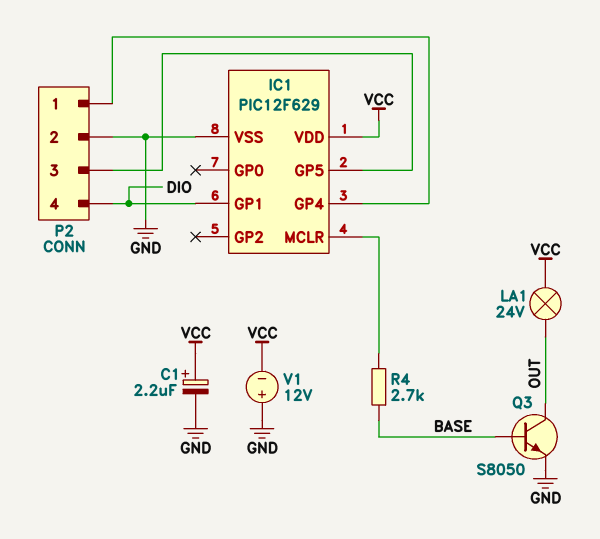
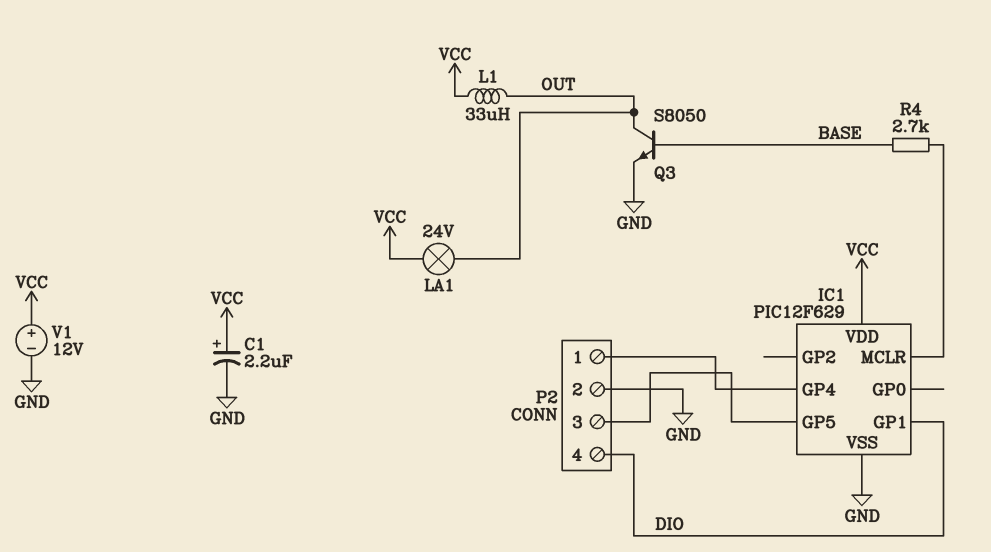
L1: none -> 33uH (OUT, VCC)
V1: 12V (plus GND, minus VCC) -> 12V (plus VCC, minus GND)

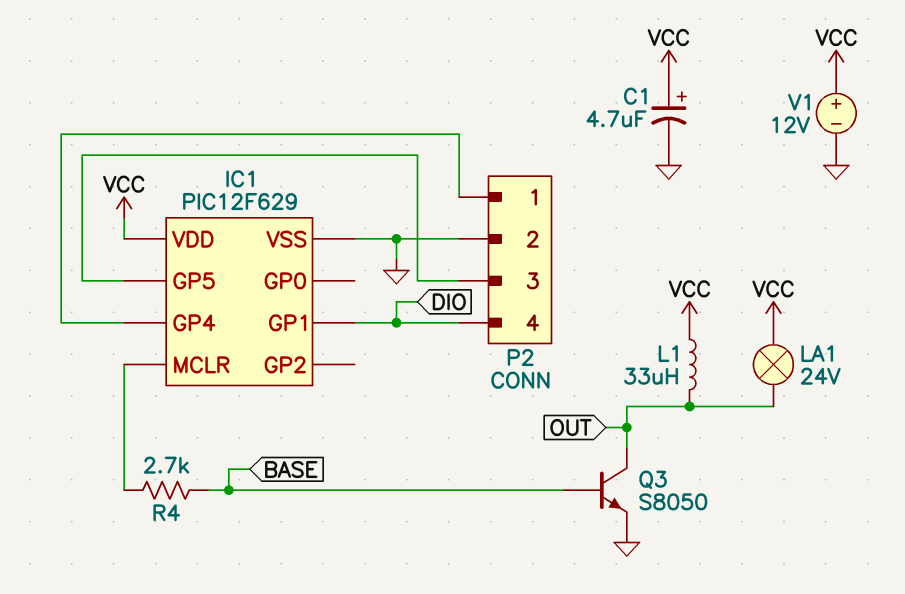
C1: 2.2uF (plus VCC, minus GND) -> 4.7uF (plus VCC, minus GND)

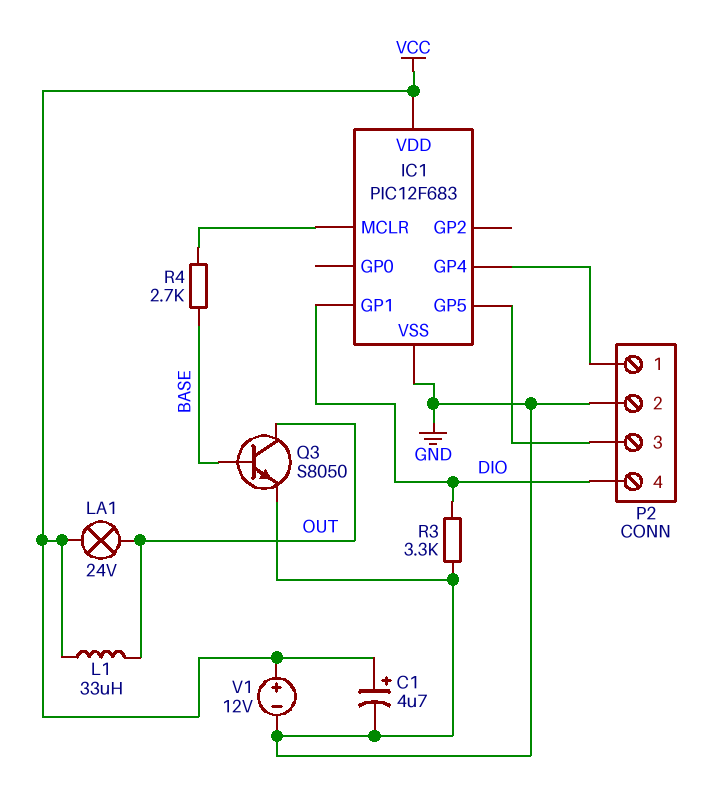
IC1: PIC12F629 -> PIC12F683
R3: none -> 3.3k (DIO, GND)

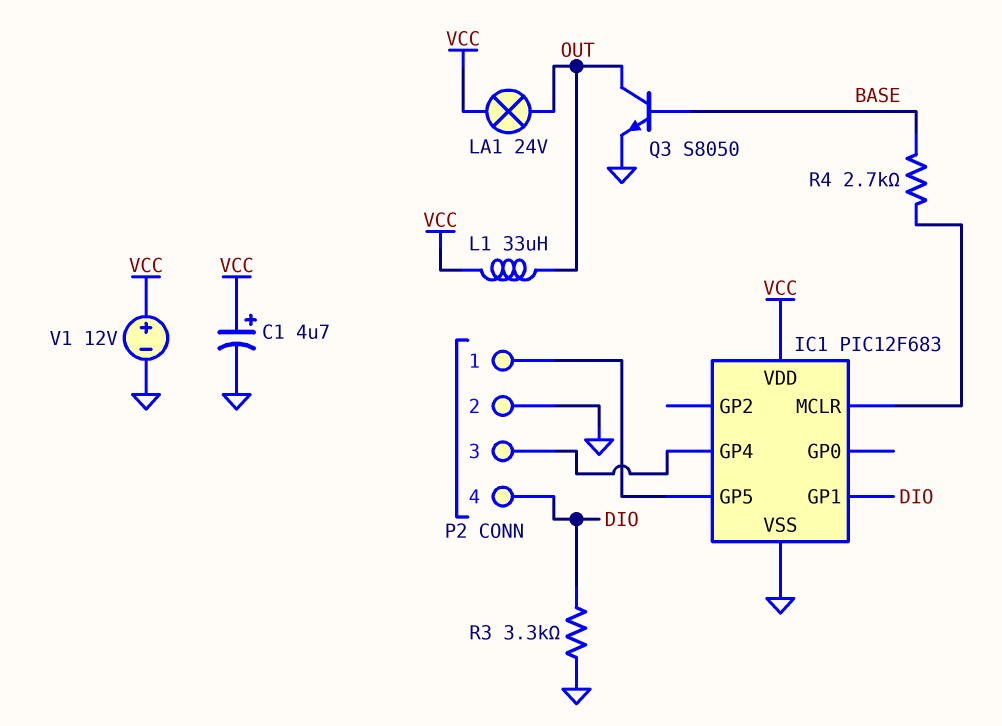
P2 pin 1: IC1/GP4 -> IC1/GP5
P2 pin 3: IC1/GP5 -> IC1/GP4

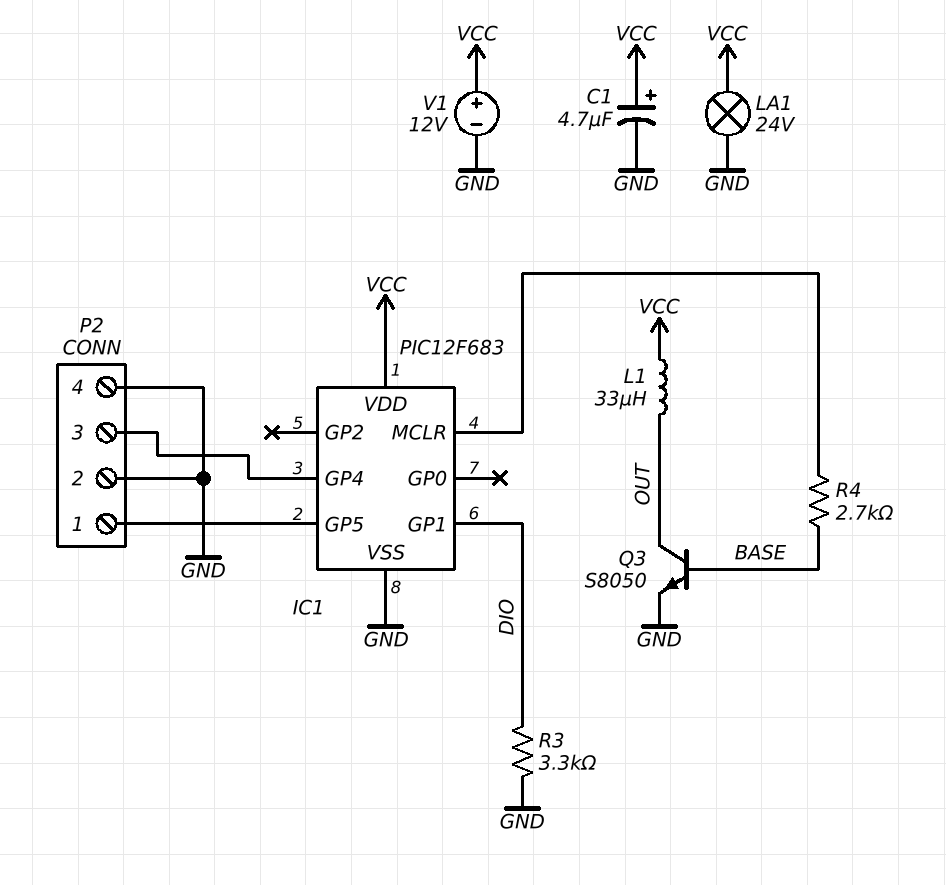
LA1: lamp 24V (OUT, VCC) -> lamp 24V (GND, VCC)
P2 pin 4: DIO -> GND

